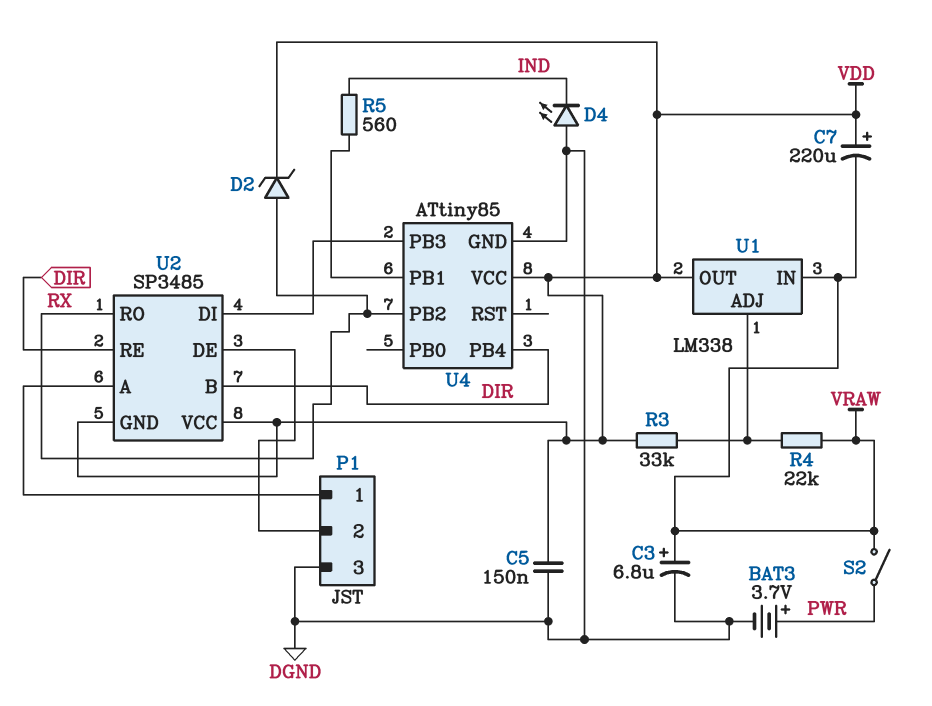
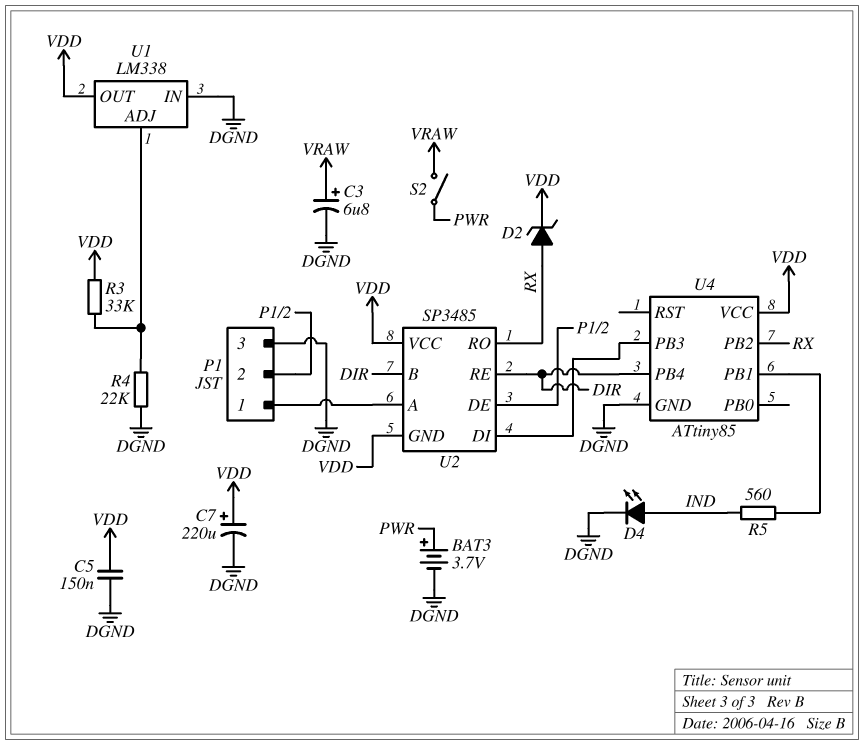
C7: 220uF (plus VDD, minus VRAW) -> 220uF (plus VDD, minus DGND)
D4: LED (A DGND, K IND) -> LED (A IND, K DGND)
R4: 22k (U1/ADJ, VRAW) -> 22k (DGND, U1/ADJ)
U1 pin IN: VRAW -> DGND

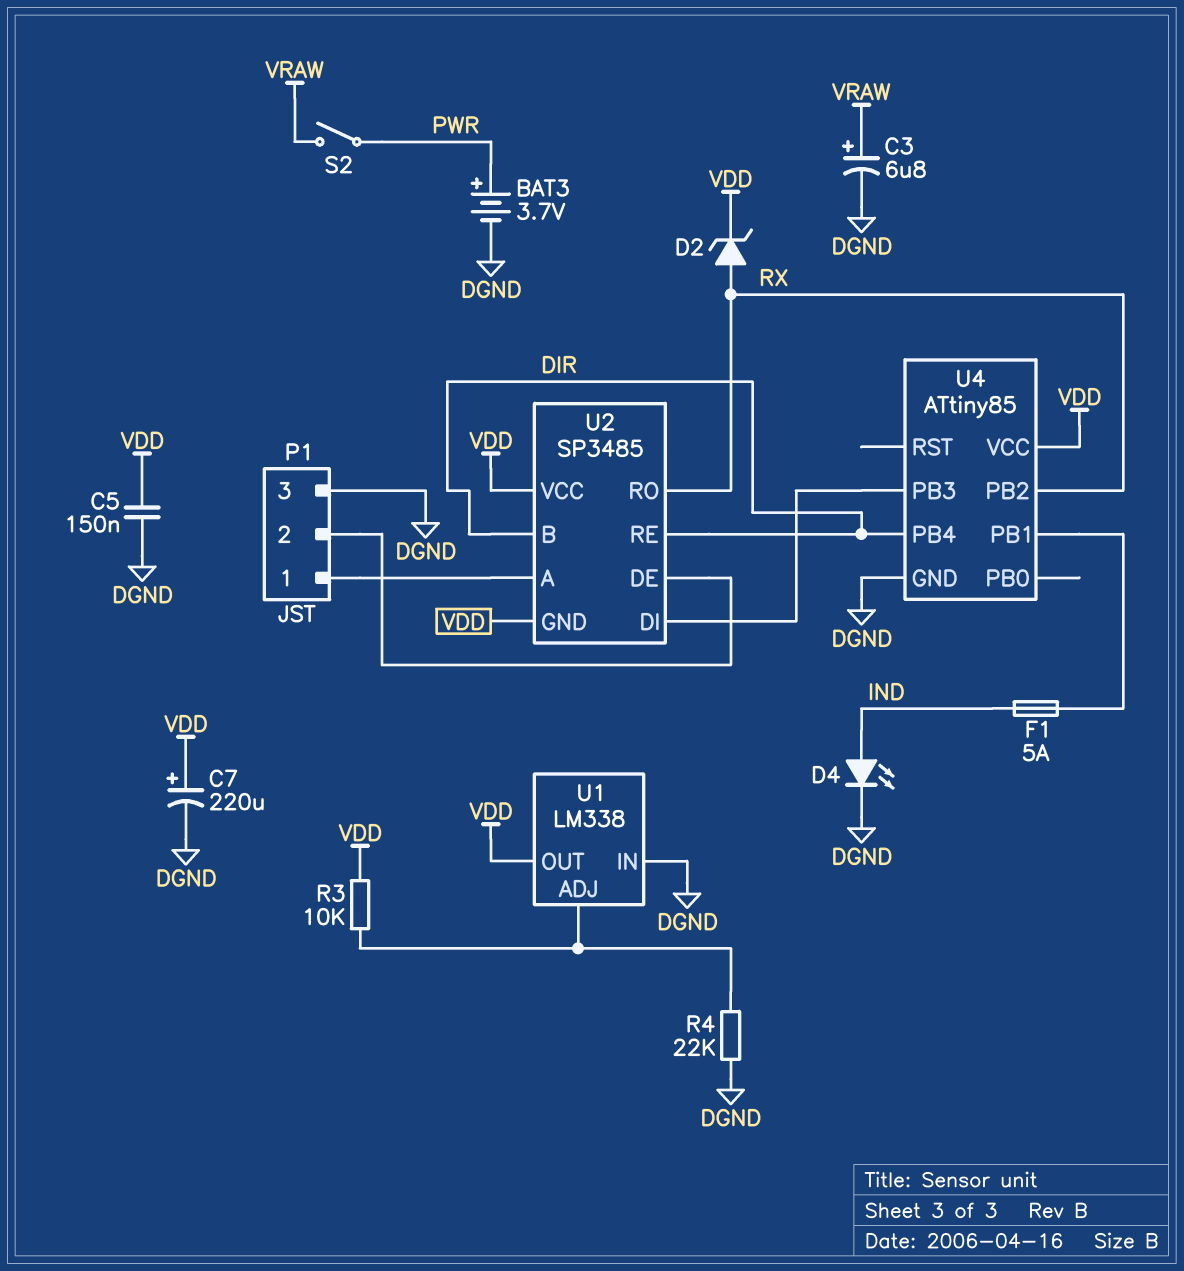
F1: none -> 5A (IND, U4/PB1)
R3: 33k (U1/ADJ, VDD) -> 10k (U1/ADJ, VDD)
R5: 560 (IND, U4/PB1) -> none

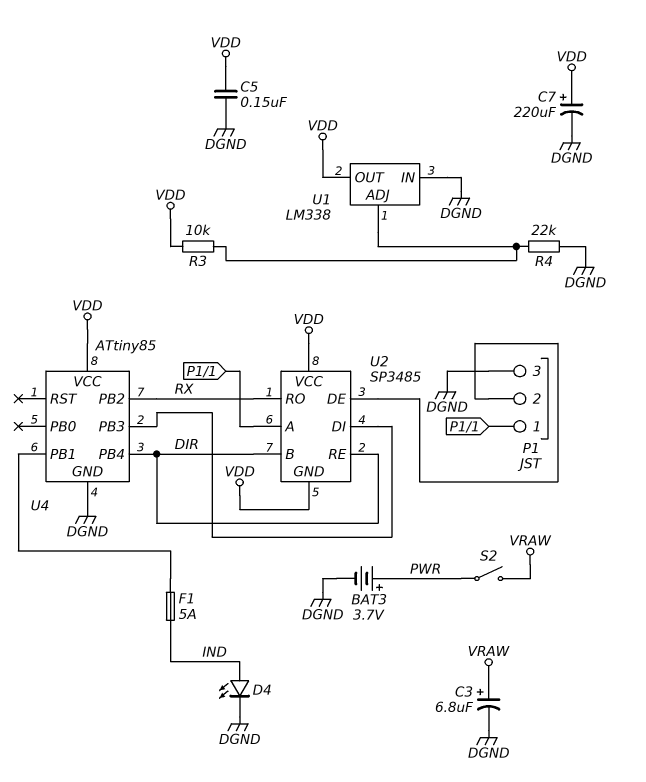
D2: zener (A RX, K VDD) -> none

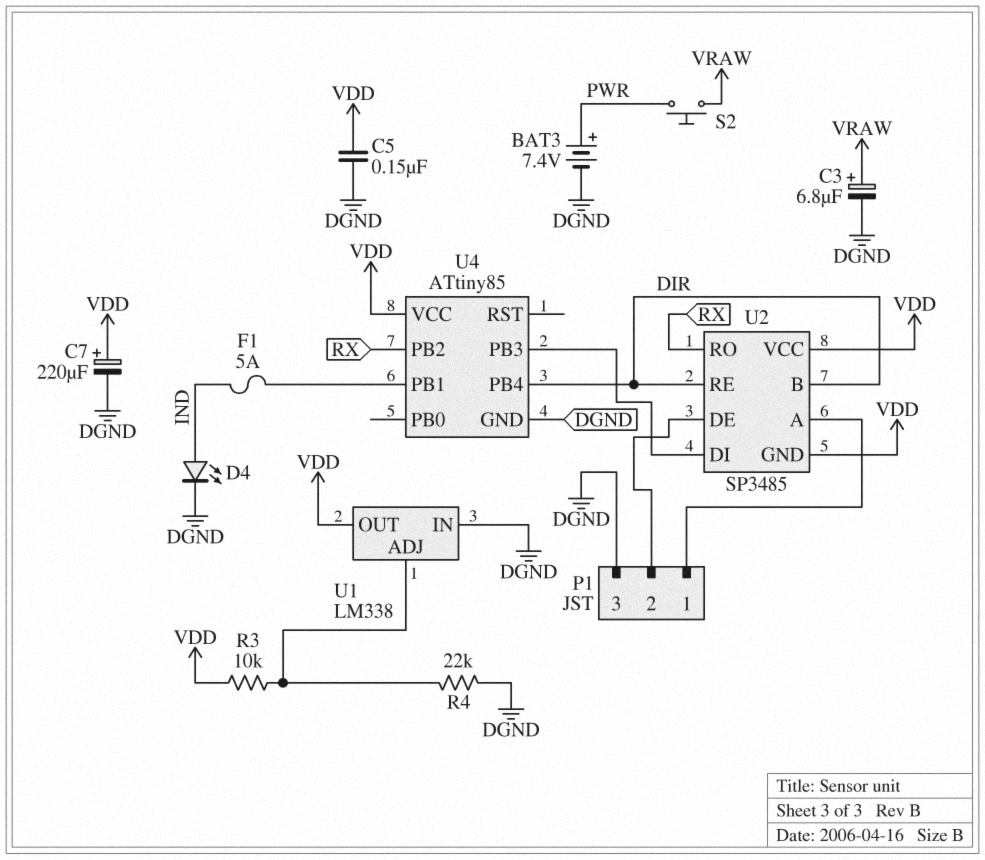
BAT3: 3.7V (plus PWR, minus DGND) -> 7.4V (plus PWR, minus DGND)
S2: switch (PWR, VRAW) -> button (PWR, VRAW)

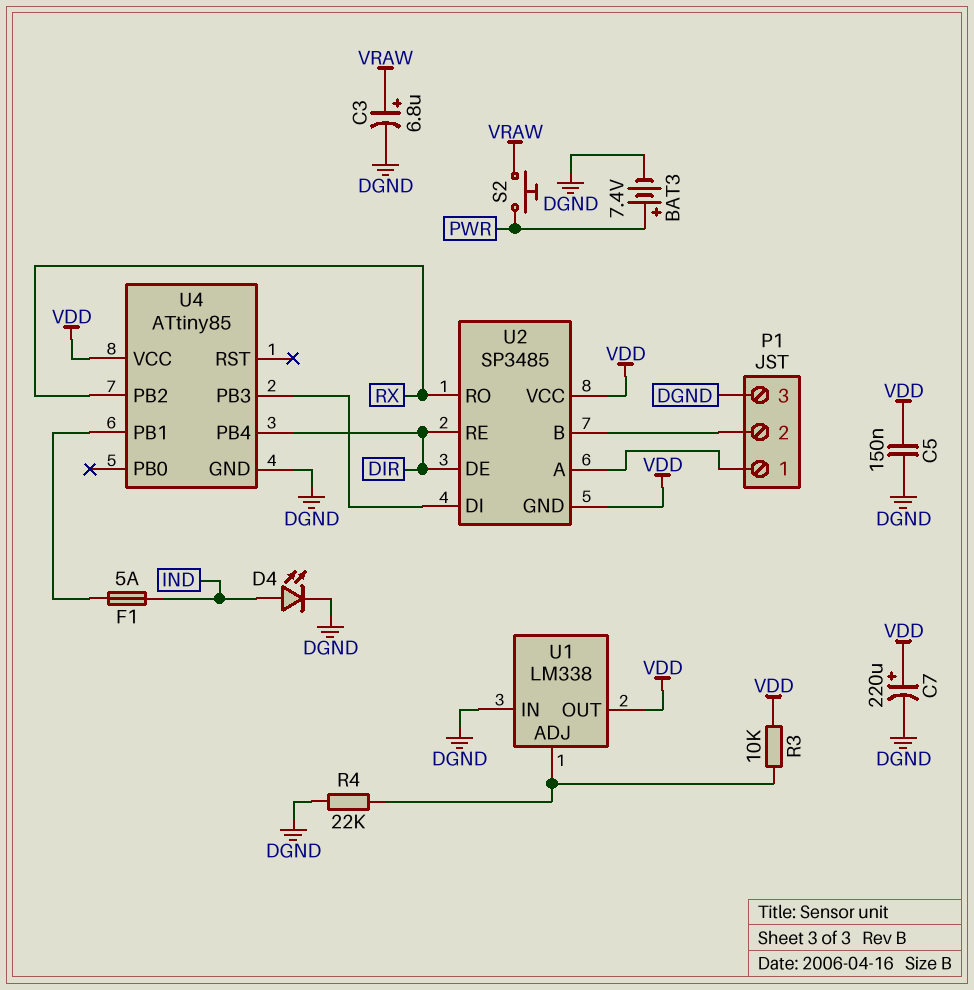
U2 pin B: DIR -> P1/2
U2 pin DE: P1/2 -> DIR

